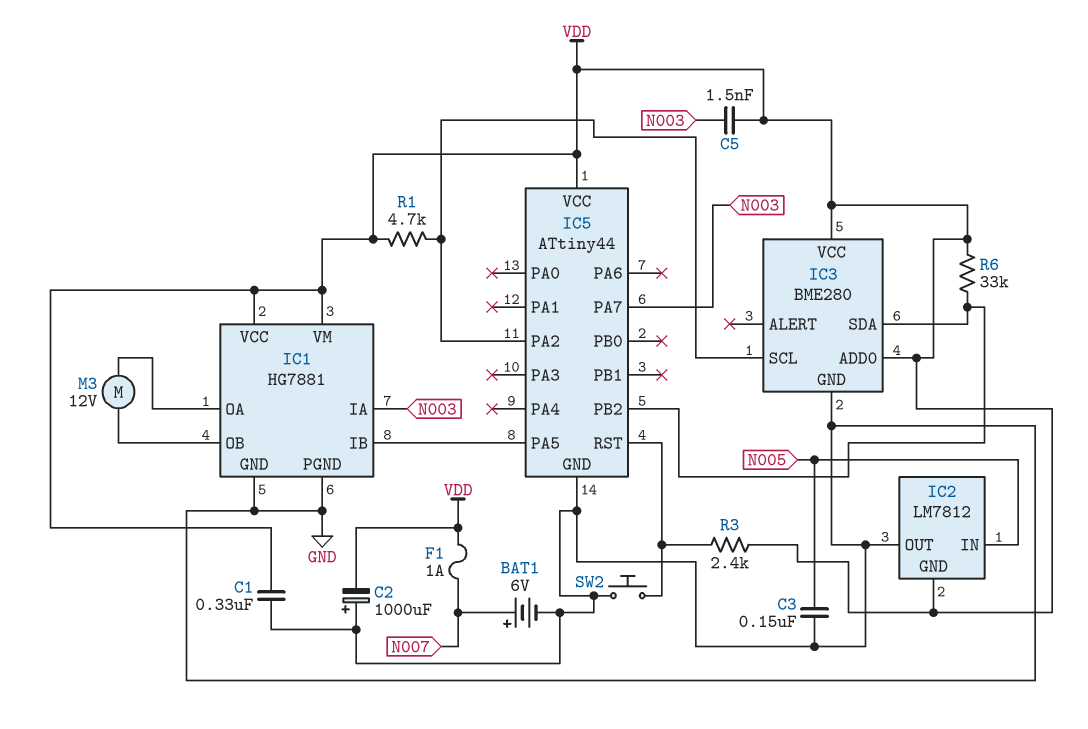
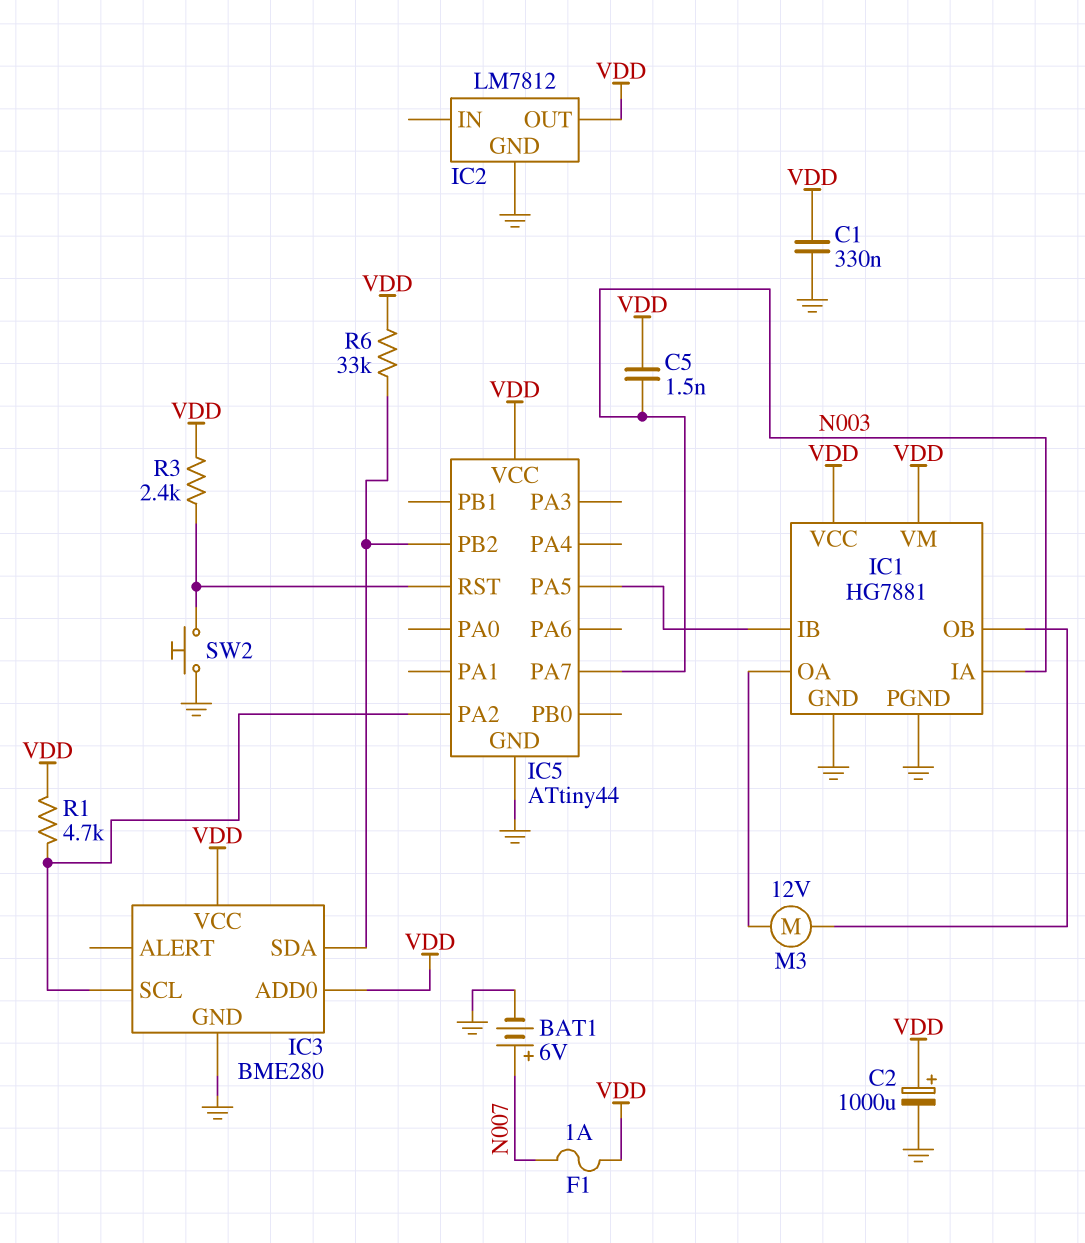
C2: 1000uF (plus GND, minus VDD) -> 1000uF (plus VDD, minus GND)
C3: 150nF (GND, N005) -> none
IC2 pin GND: VDD -> GND
IC2 pin IN: N005 -> none
IC2 pin OUT: GND -> VDD

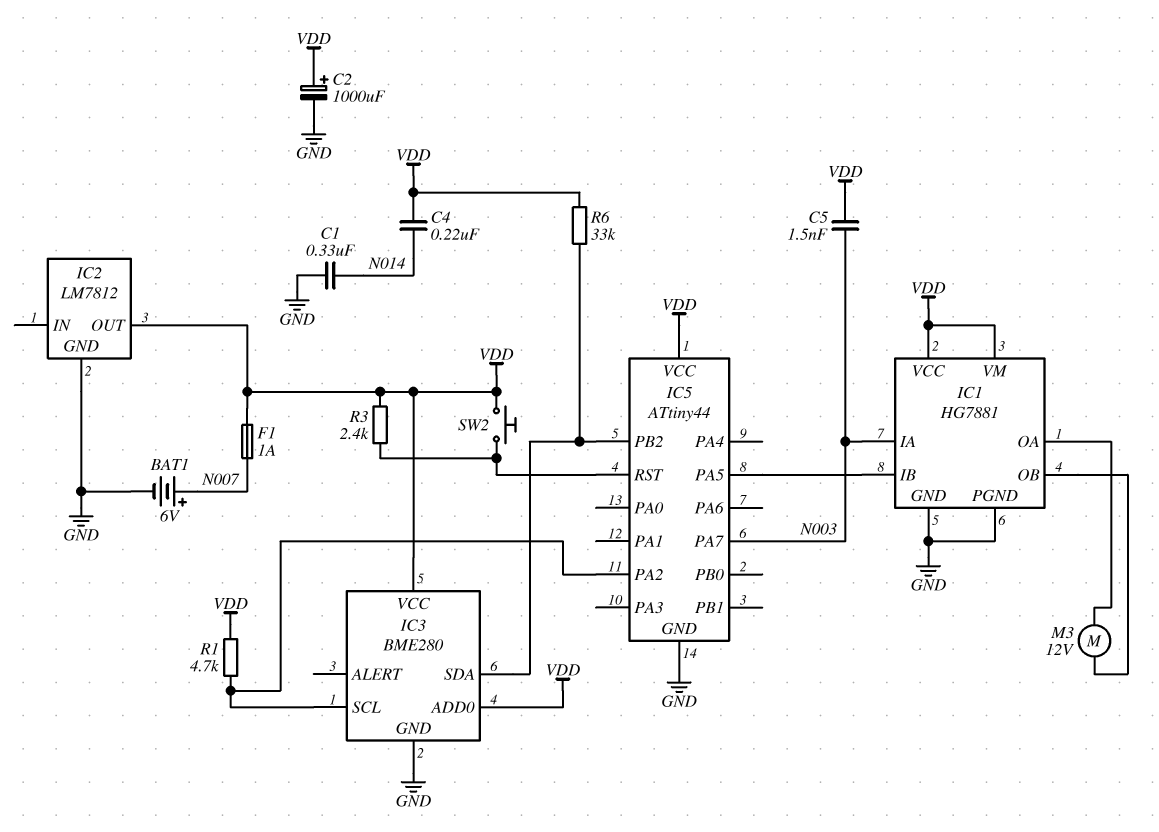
C1: 330nF (GND, VDD) -> 330nF (GND, N014)
C4: none -> 220nF (N014, VDD)
SW2: button (GND, IC5/RST) -> button (IC5/RST, VDD)

